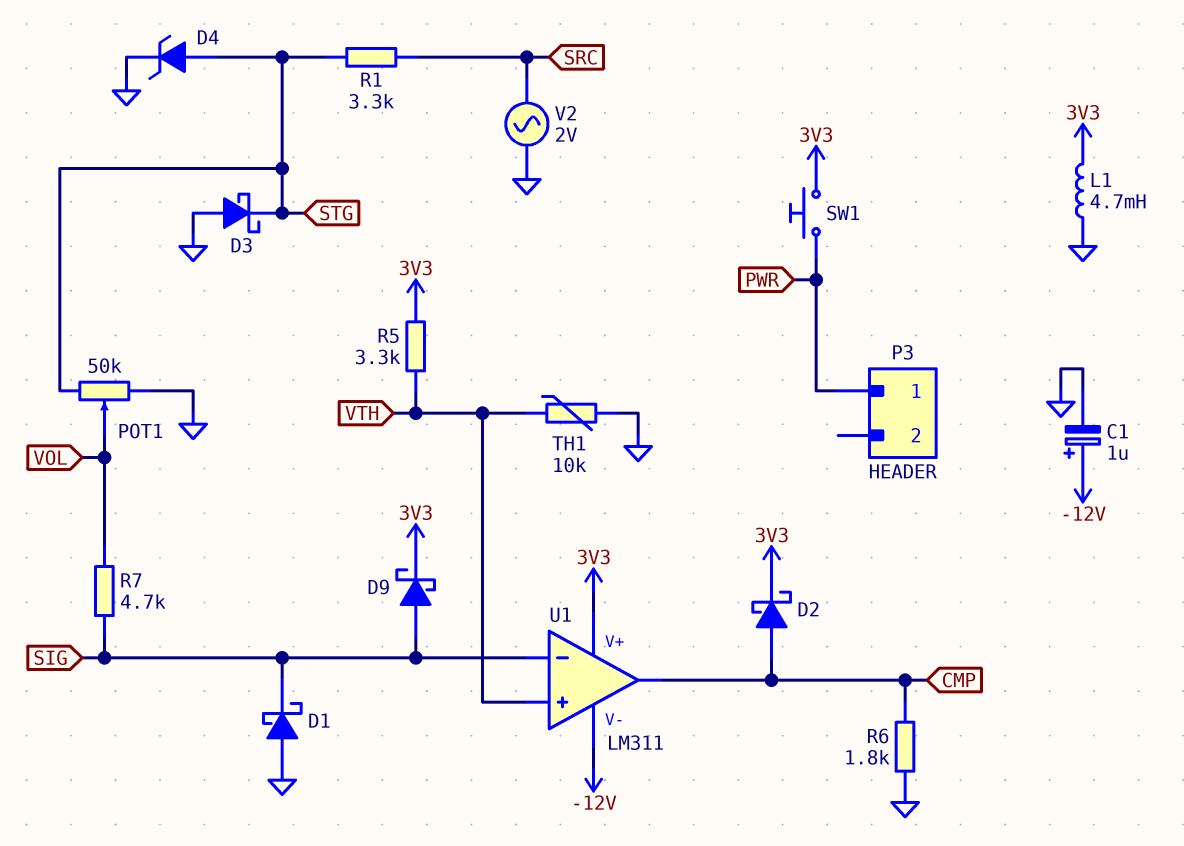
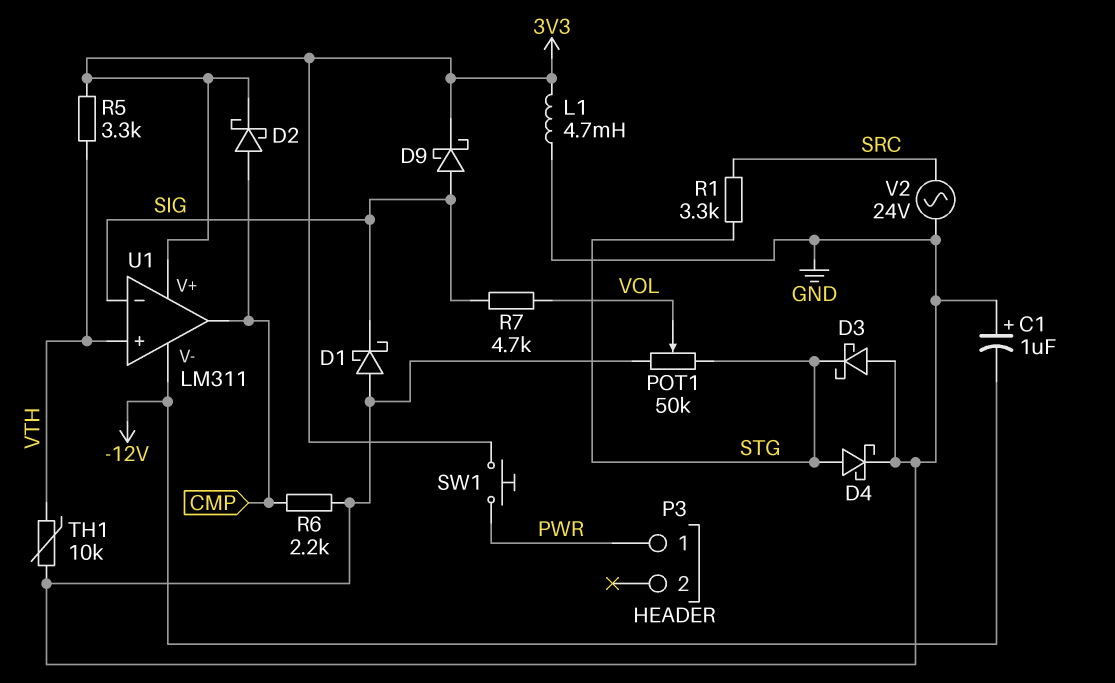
C1: 1uF (plus -12V, minus GND) -> 1uF (plus GND, minus -12V)
D4: zener (A STG, K GND) -> schottky (A STG, K GND)
R6: 1.8k (CMP, GND) -> 2.2k (CMP, GND)
V2: AC 2V (GND, SRC) -> AC 24V (GND, SRC)

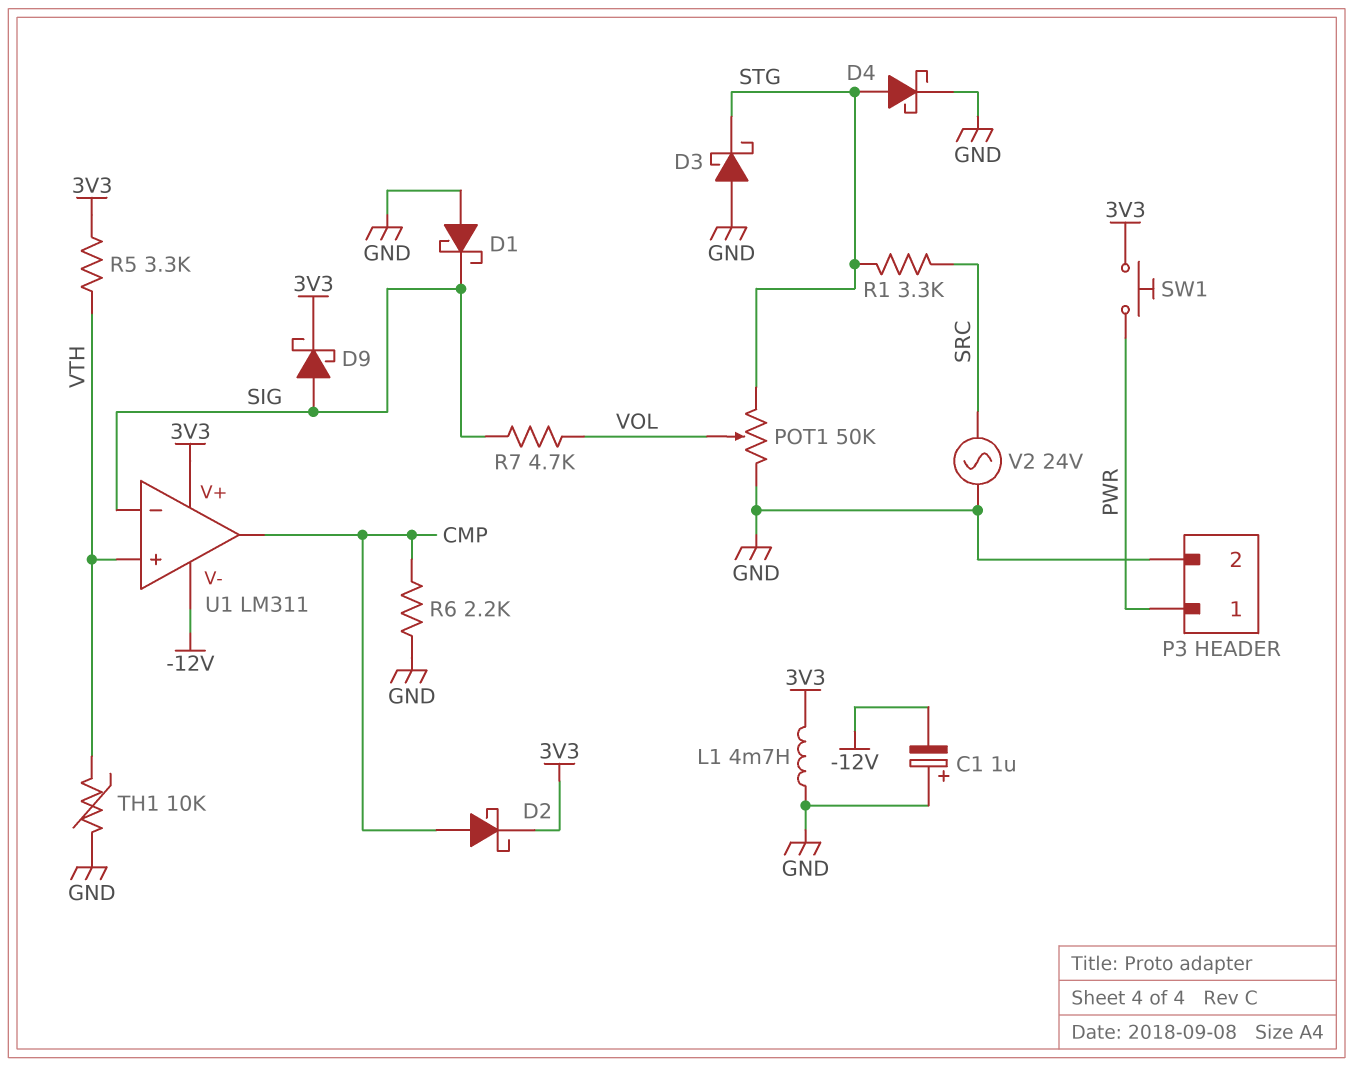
P3 pin 2: none -> GND

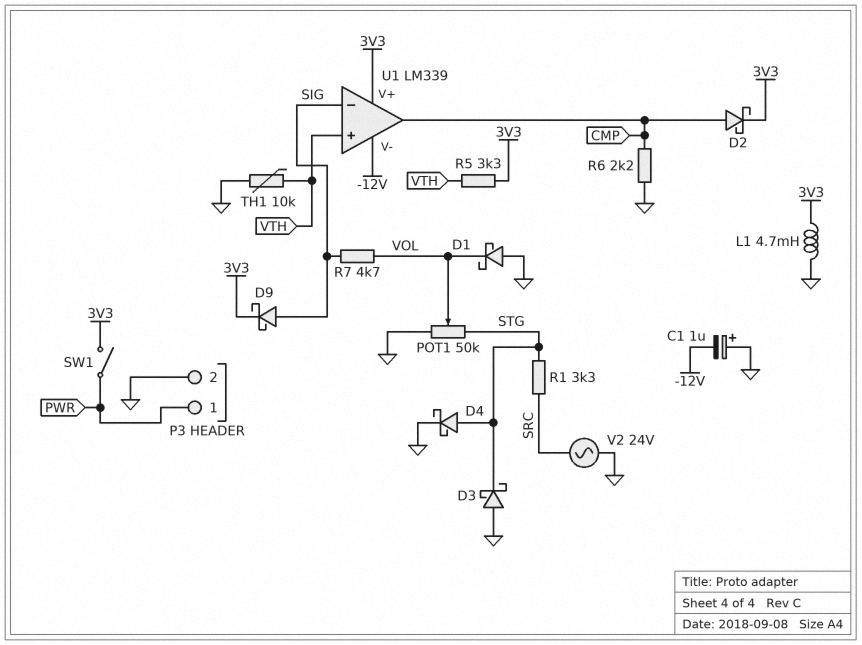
D1: schottky (A GND, K SIG) -> schottky (A GND, K VOL)
SW1: button (3V3, PWR) -> switch (3V3, PWR)
U1: LM311 -> LM339

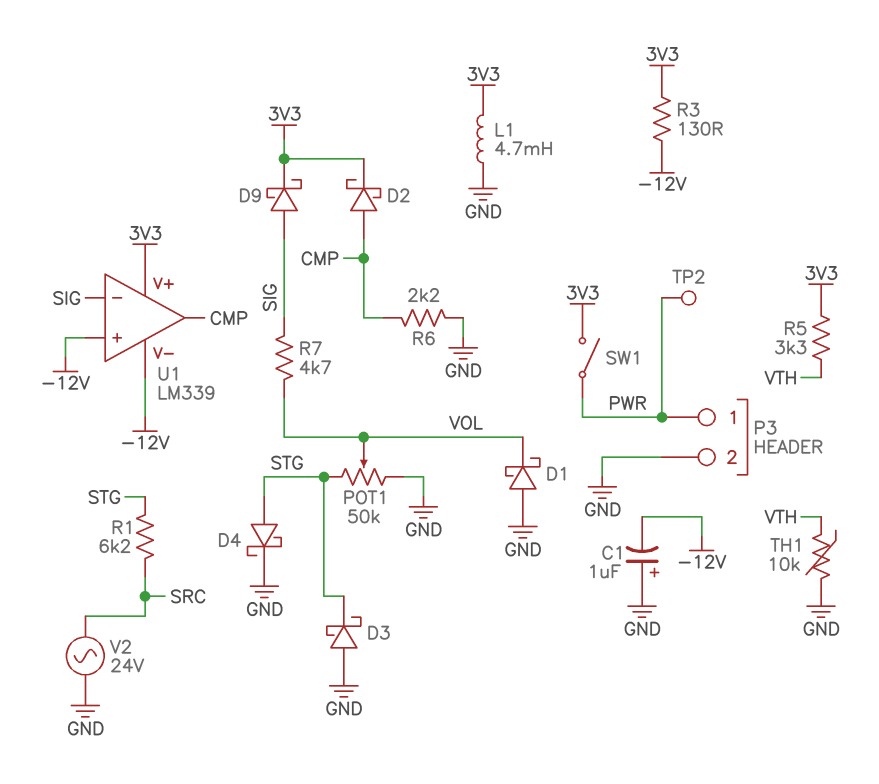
R1: 3.3k (SRC, STG) -> 6.2k (SRC, STG)
R3: none -> 130 (-12V, 3V3)
TP2: none -> test point (PWR)
U1 pin in+: VTH -> -12V

